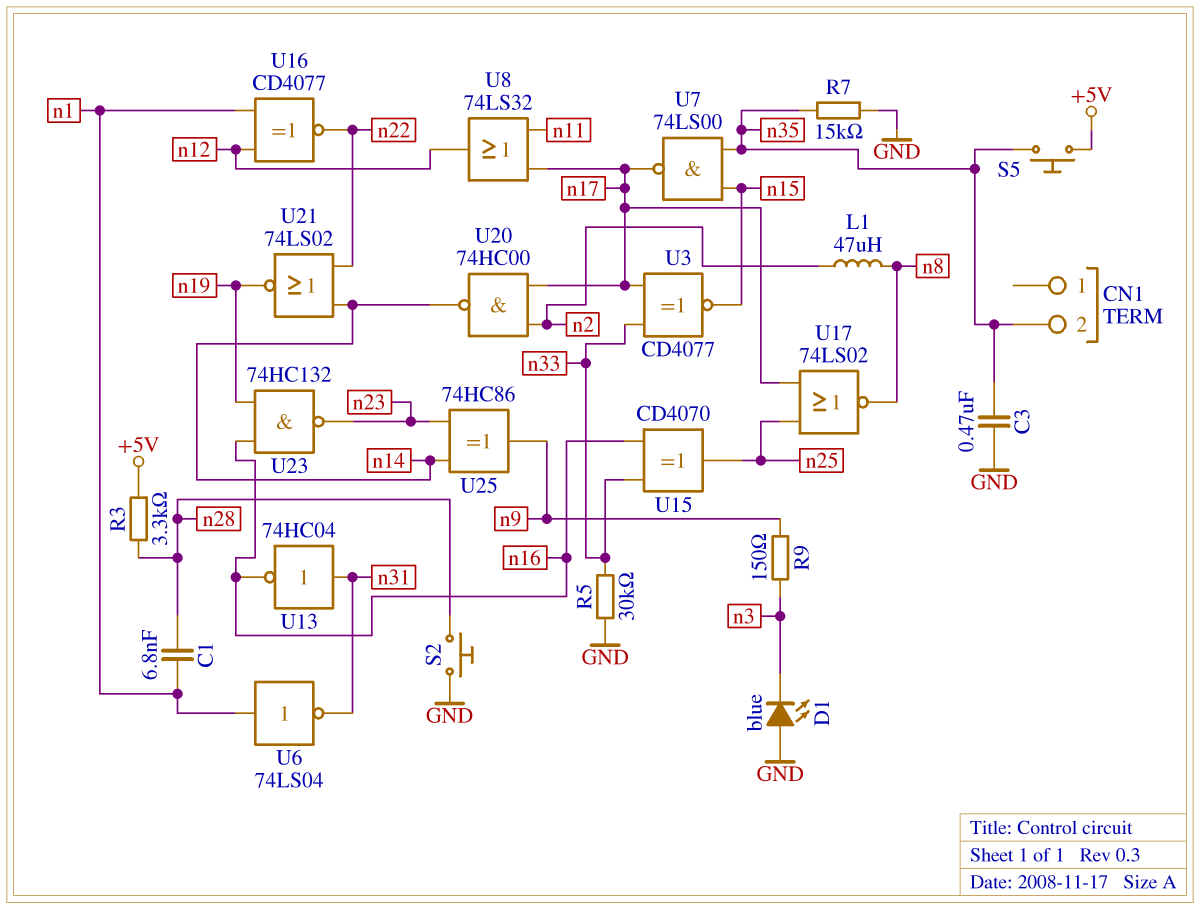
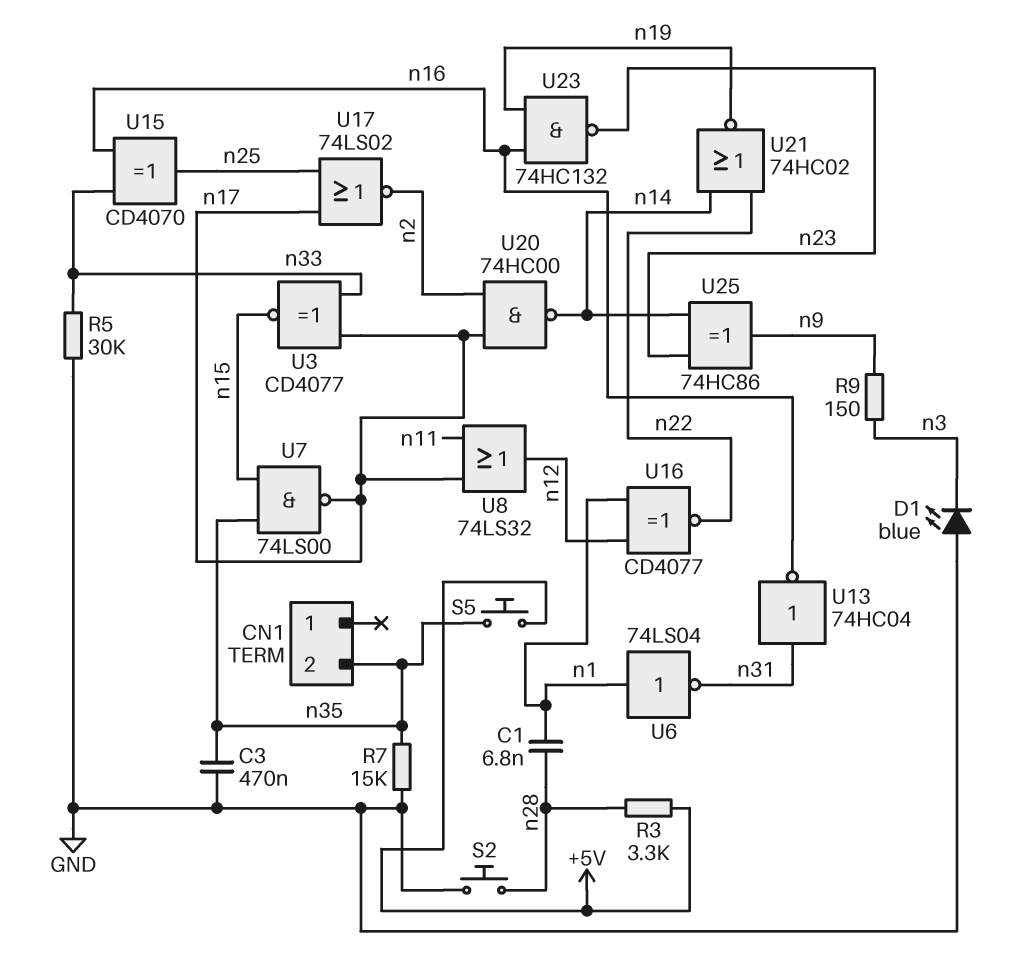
L1: 47uH (n2, n8) -> none
U17: NOR 74LS02 (in n17, in n25, out n8) -> NOR 74LS02 (in n17, in n25, out n2)
U21: NOR 74LS02 (in n14, in n22, out n19) -> NOR 74HC02 (in n14, in n22, out n19)

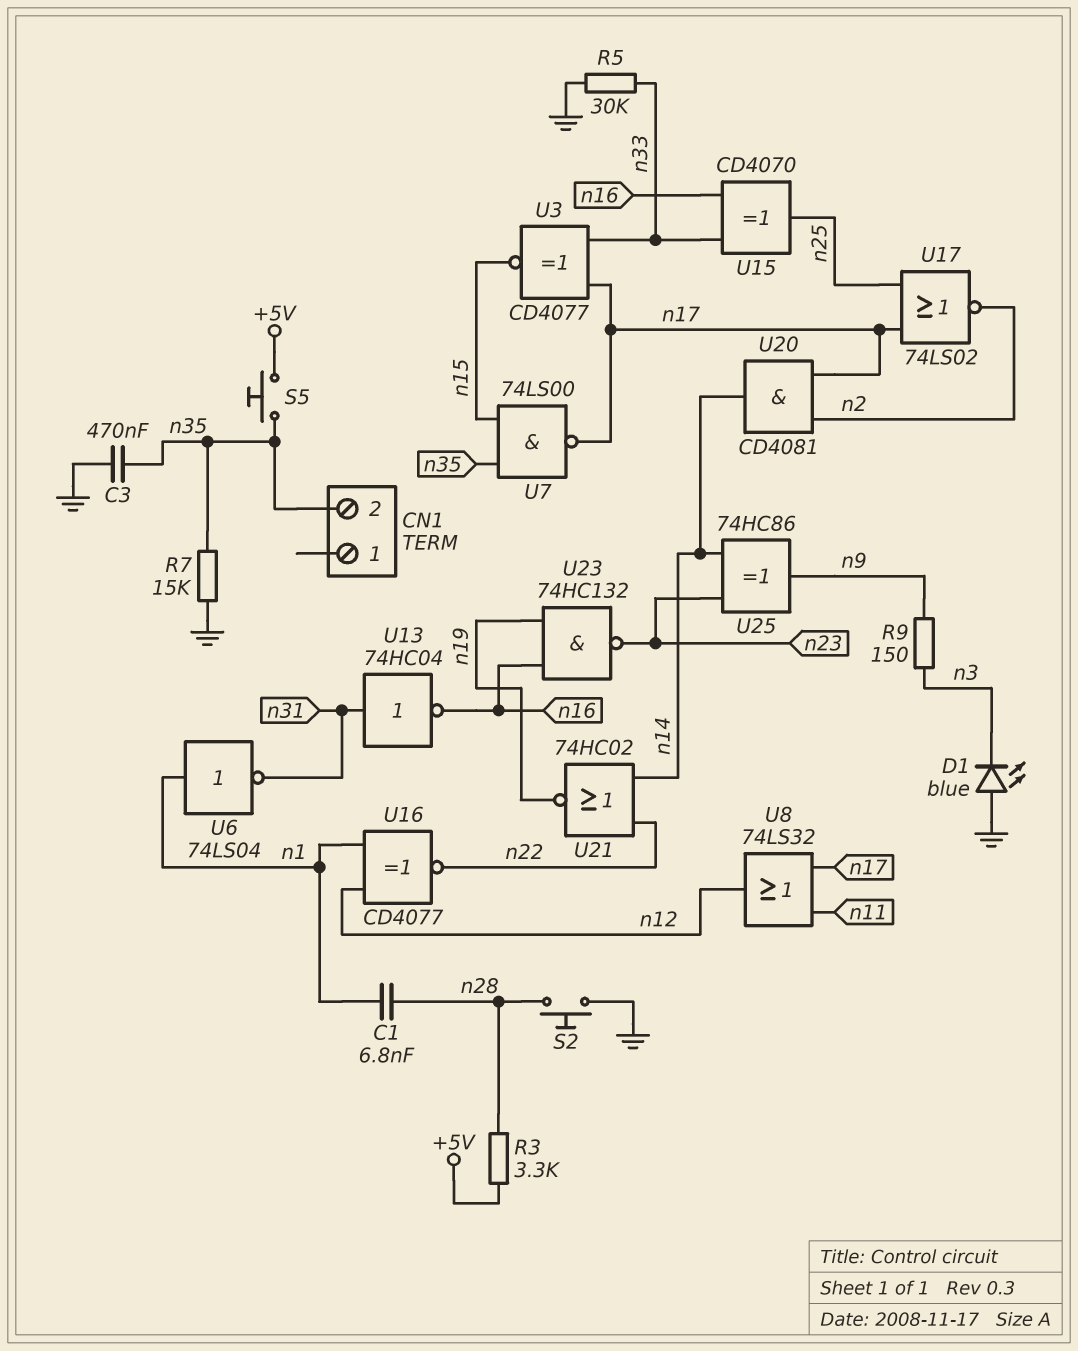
U20: NAND 74HC00 (in n2, in n17, out n14) -> AND CD4081 (in n2, in n17, out n14)

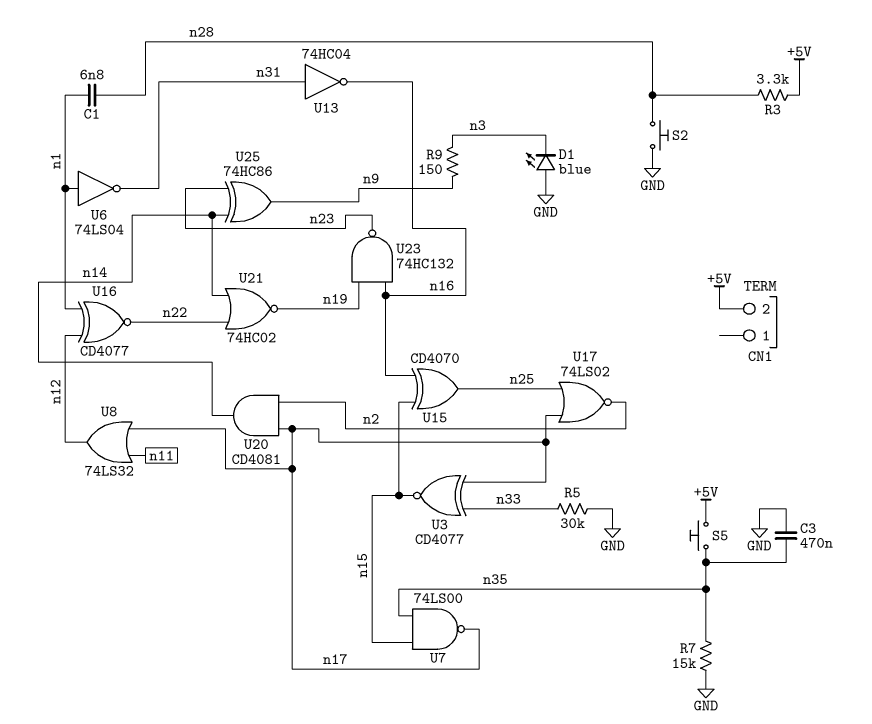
CN1 pin 2: n35 -> +5V
U15: XOR CD4070 (in n16, in n33, out n25) -> XOR CD4070 (in n15, in n16, out n25)

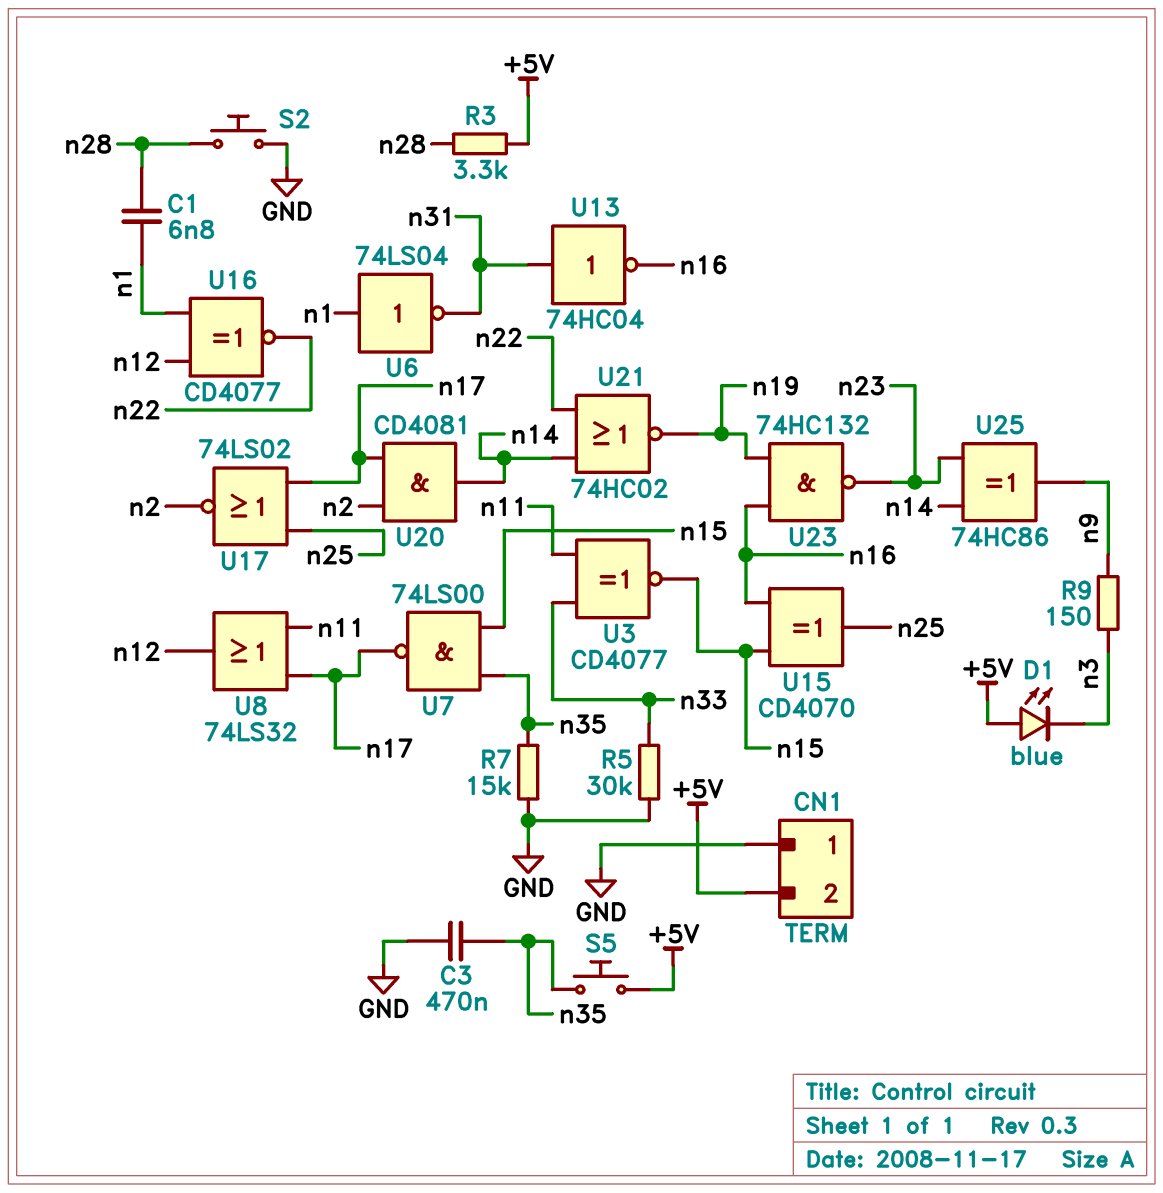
CN1 pin 1: none -> GND
D1: LED blue (A GND, K n3) -> LED blue (A +5V, K n3)
U3: XNOR CD4077 (in n17, in n33, out n15) -> XNOR CD4077 (in n11, in n33, out n15)

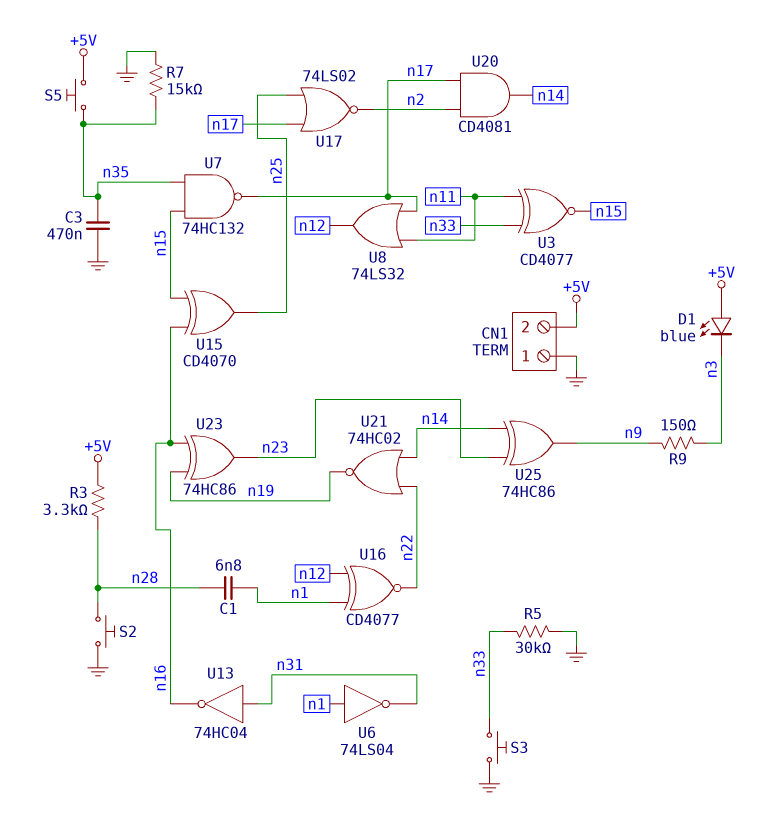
S3: none -> button (GND, n33)
U7: NAND 74LS00 (in n15, in n35, out n17) -> NAND 74HC132 (in n15, in n35, out n17)
U23: NAND 74HC132 (in n16, in n19, out n23) -> XOR 74HC86 (in n16, in n19, out n23)

